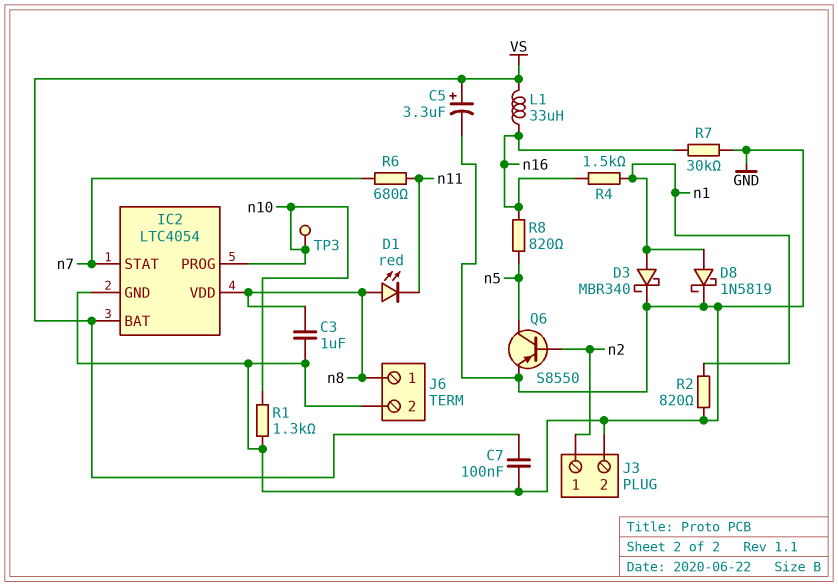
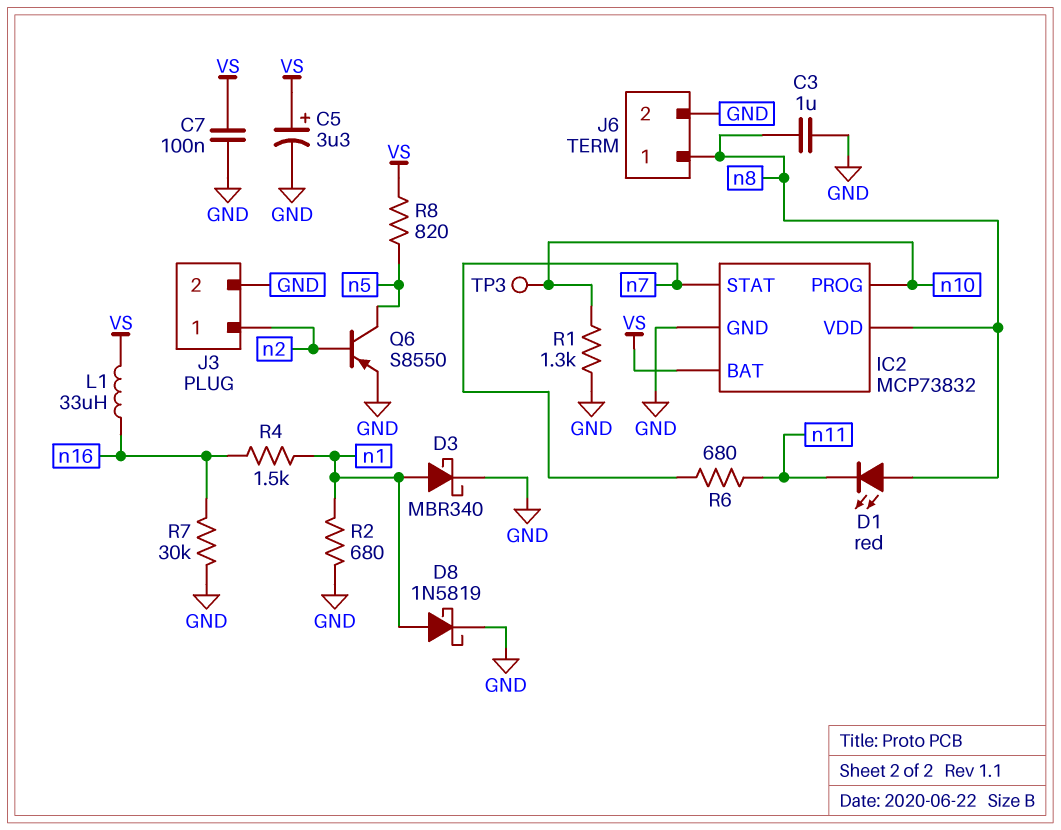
IC2: LTC4054 -> MCP73832
R2: 820 (GND, n1) -> 680 (GND, n1)
R8: 820 (n5, n16) -> 820 (VS, n5)

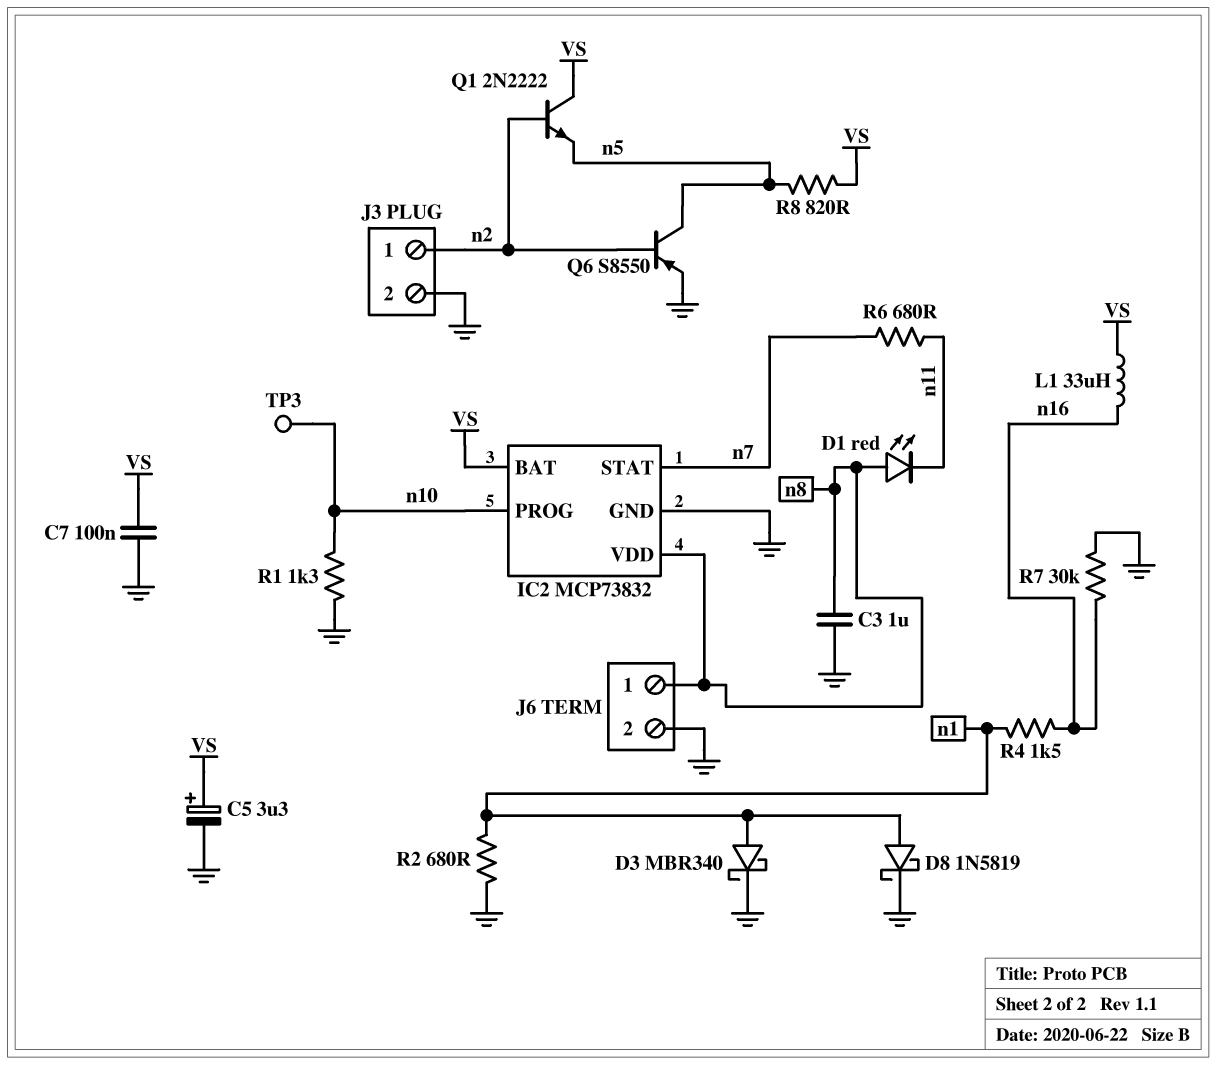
Q1: none -> NPN 2N2222 (B n2, C VS, E n5)

